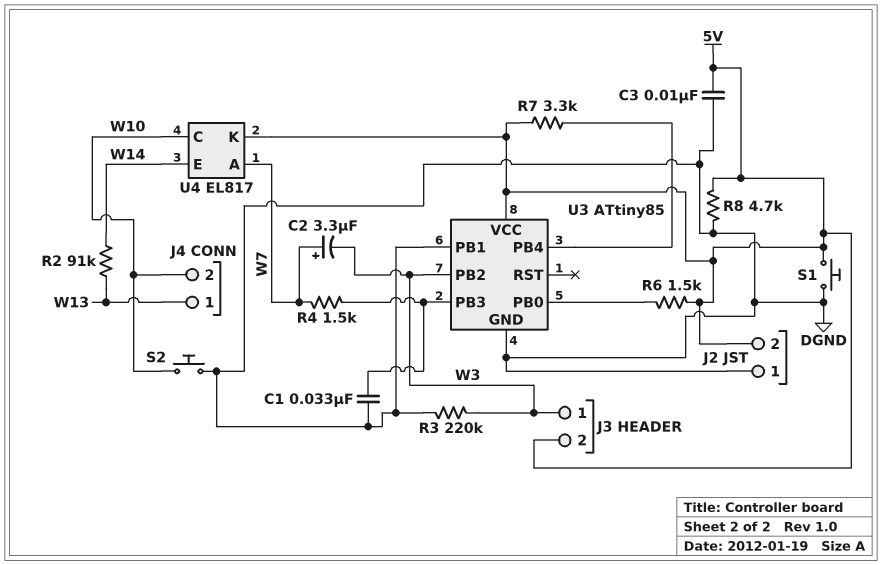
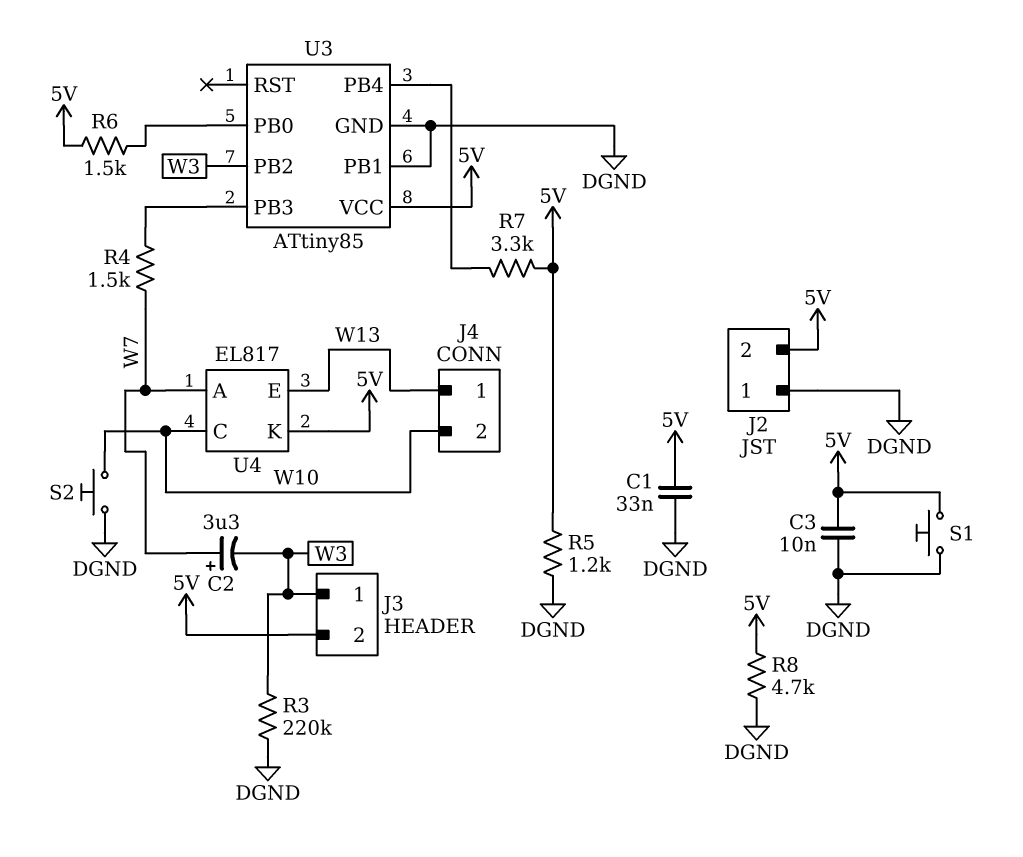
C1: 33nF (DGND, U3/PB3) -> 33nF (5V, DGND)
R2: 91k (W13, W14) -> none
R5: none -> 1.2k (5V, DGND)
U4 pin E: W14 -> W13

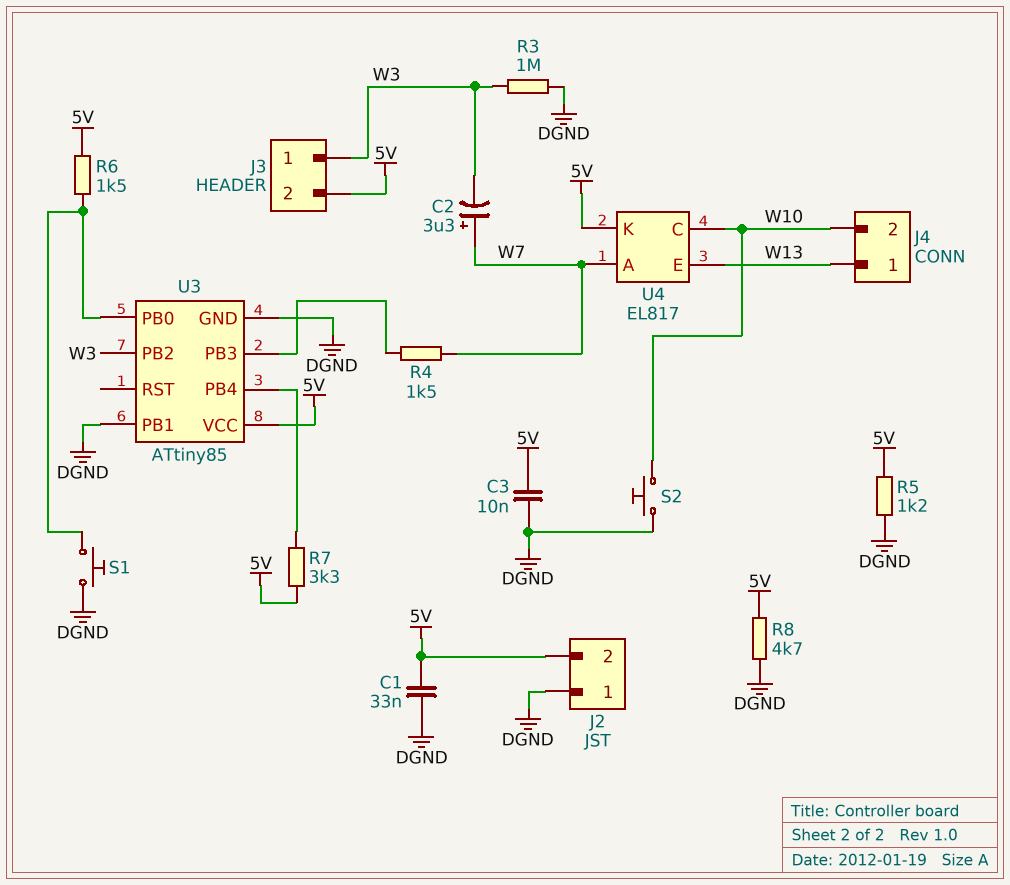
R3: 220k (DGND, W3) -> 1M (DGND, W3)
S1: button (5V, DGND) -> button (DGND, U3/PB0)

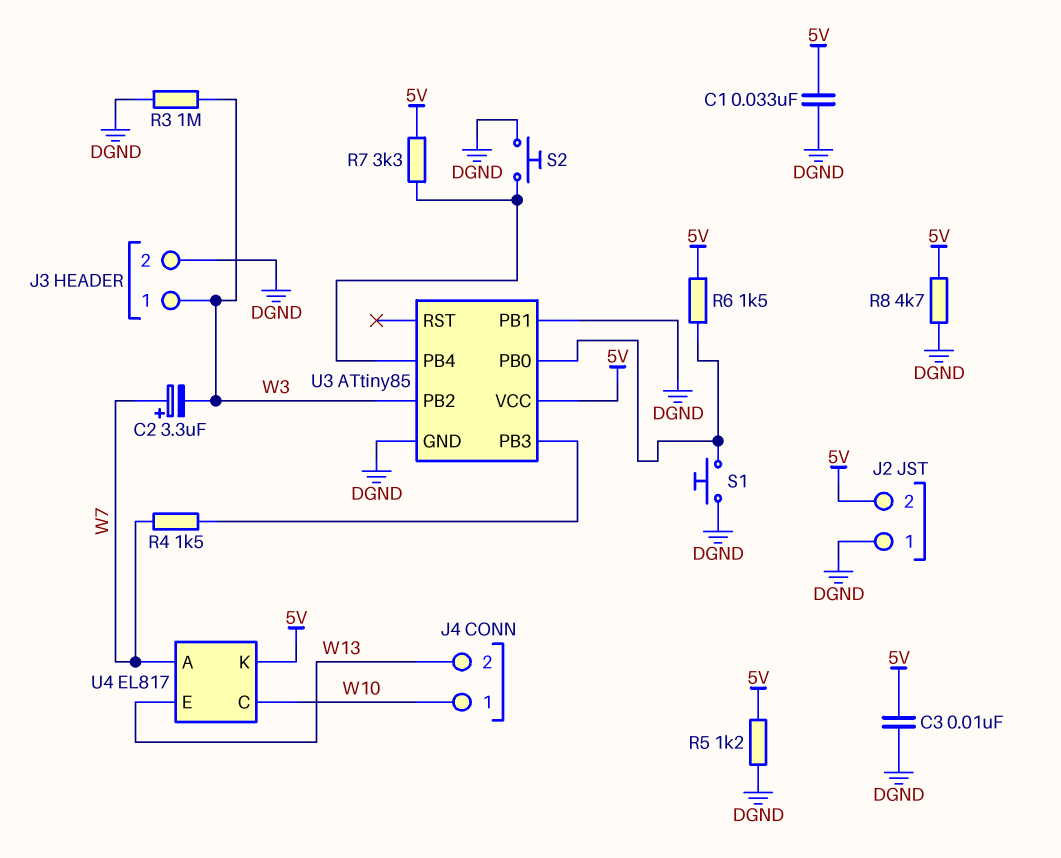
J3 pin 2: 5V -> DGND
J4 pin 1: W13 -> W10
J4 pin 2: W10 -> W13
S2: button (DGND, W10) -> button (DGND, U3/PB4)

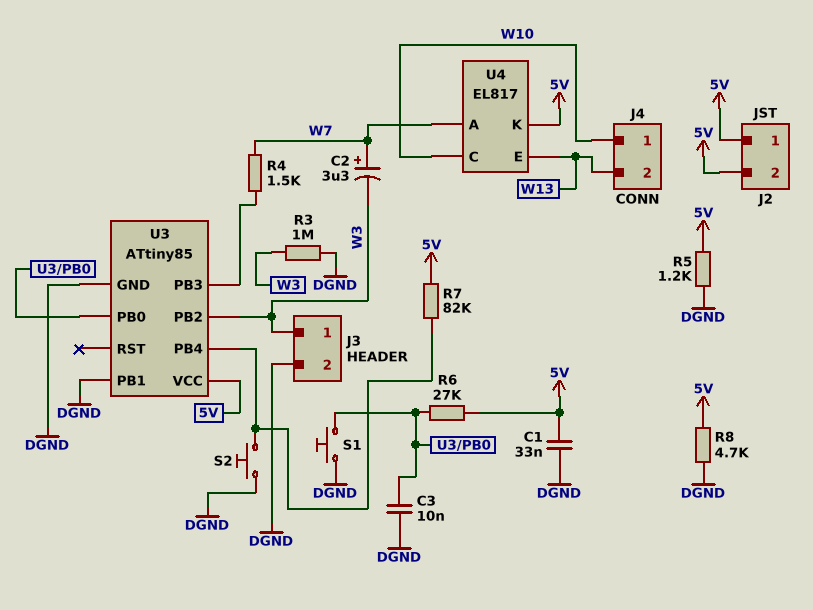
C3: 10nF (5V, DGND) -> 10nF (DGND, U3/PB0)
J2 pin 1: DGND -> 5V
R6: 1.5k (5V, U3/PB0) -> 27k (5V, U3/PB0)
R7: 3.3k (5V, U3/PB4) -> 82k (5V, U3/PB4)

